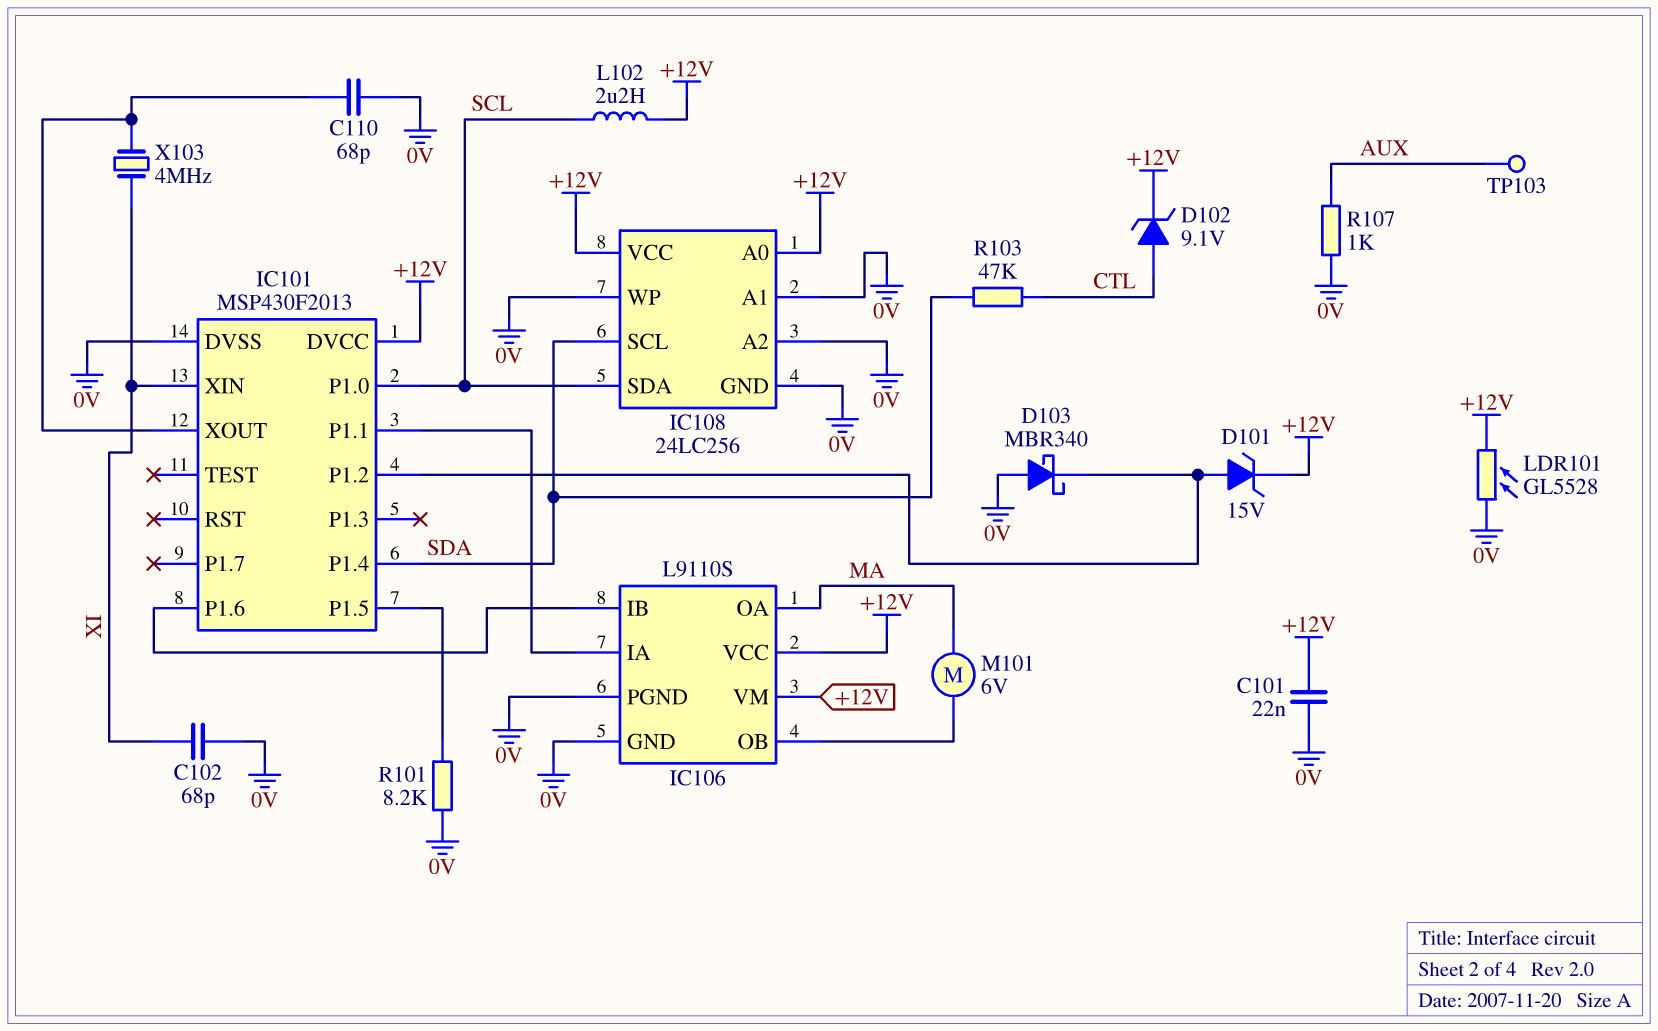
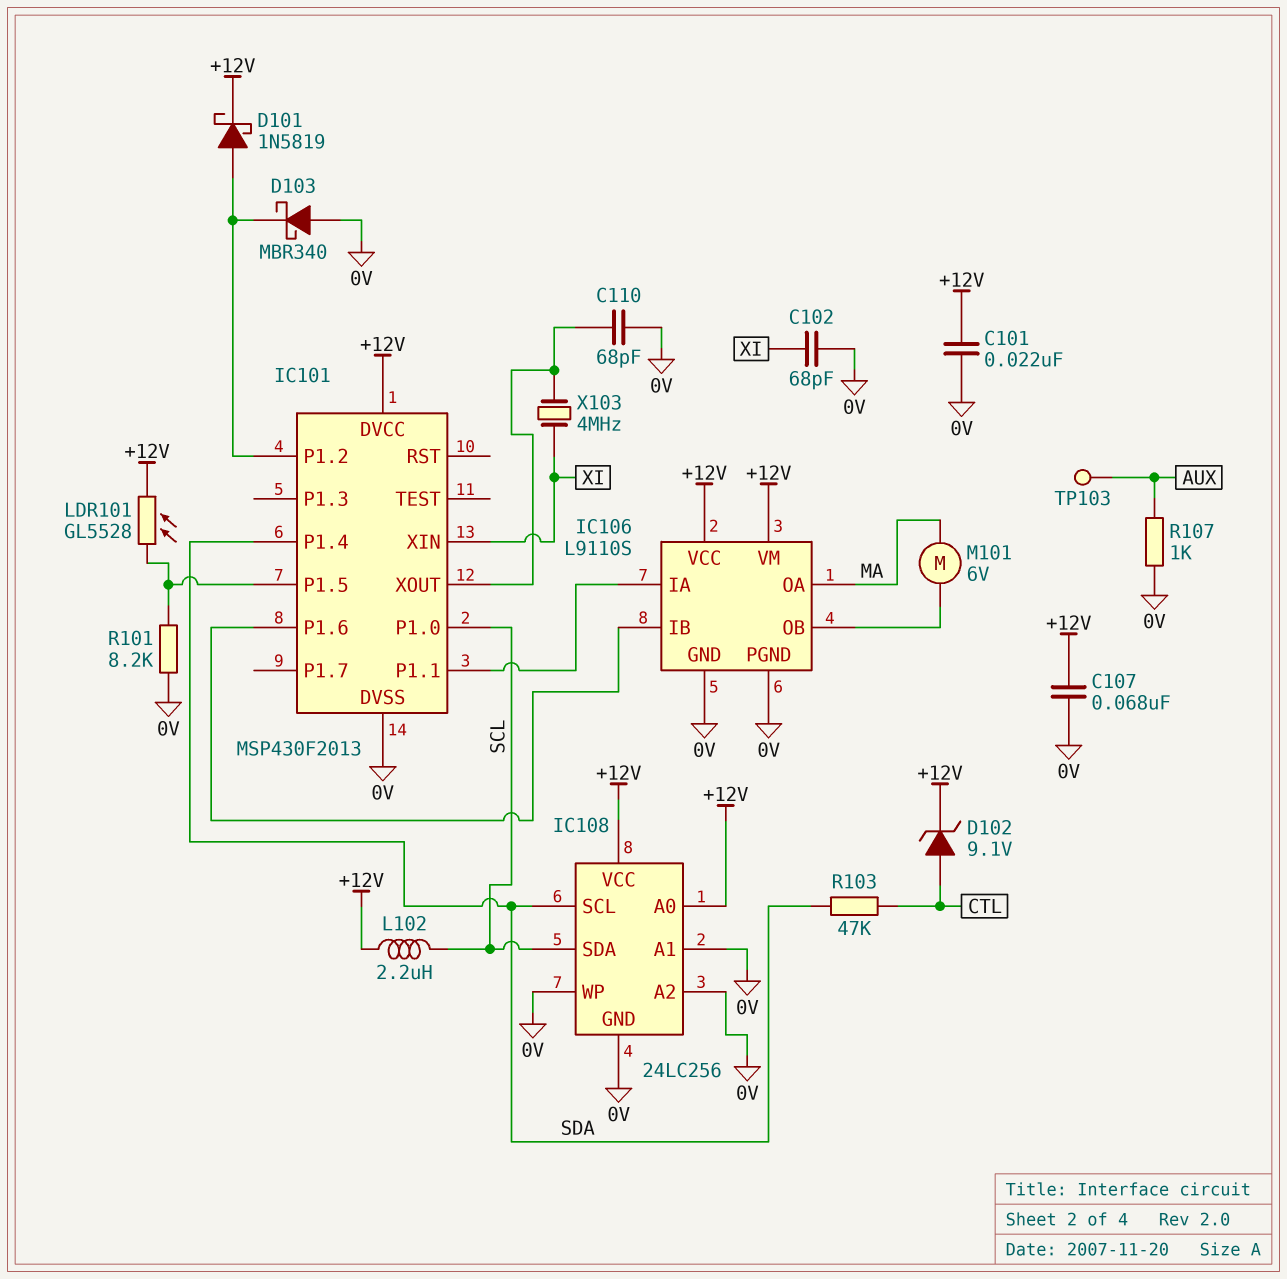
C107: none -> 68nF (+12V, 0V)
D101: zener 15V (A IC101/P1.2, K +12V) -> schottky 1N5819 (A IC101/P1.2, K +12V)
LDR101: GL5528 (+12V, 0V) -> GL5528 (+12V, IC101/P1.5)

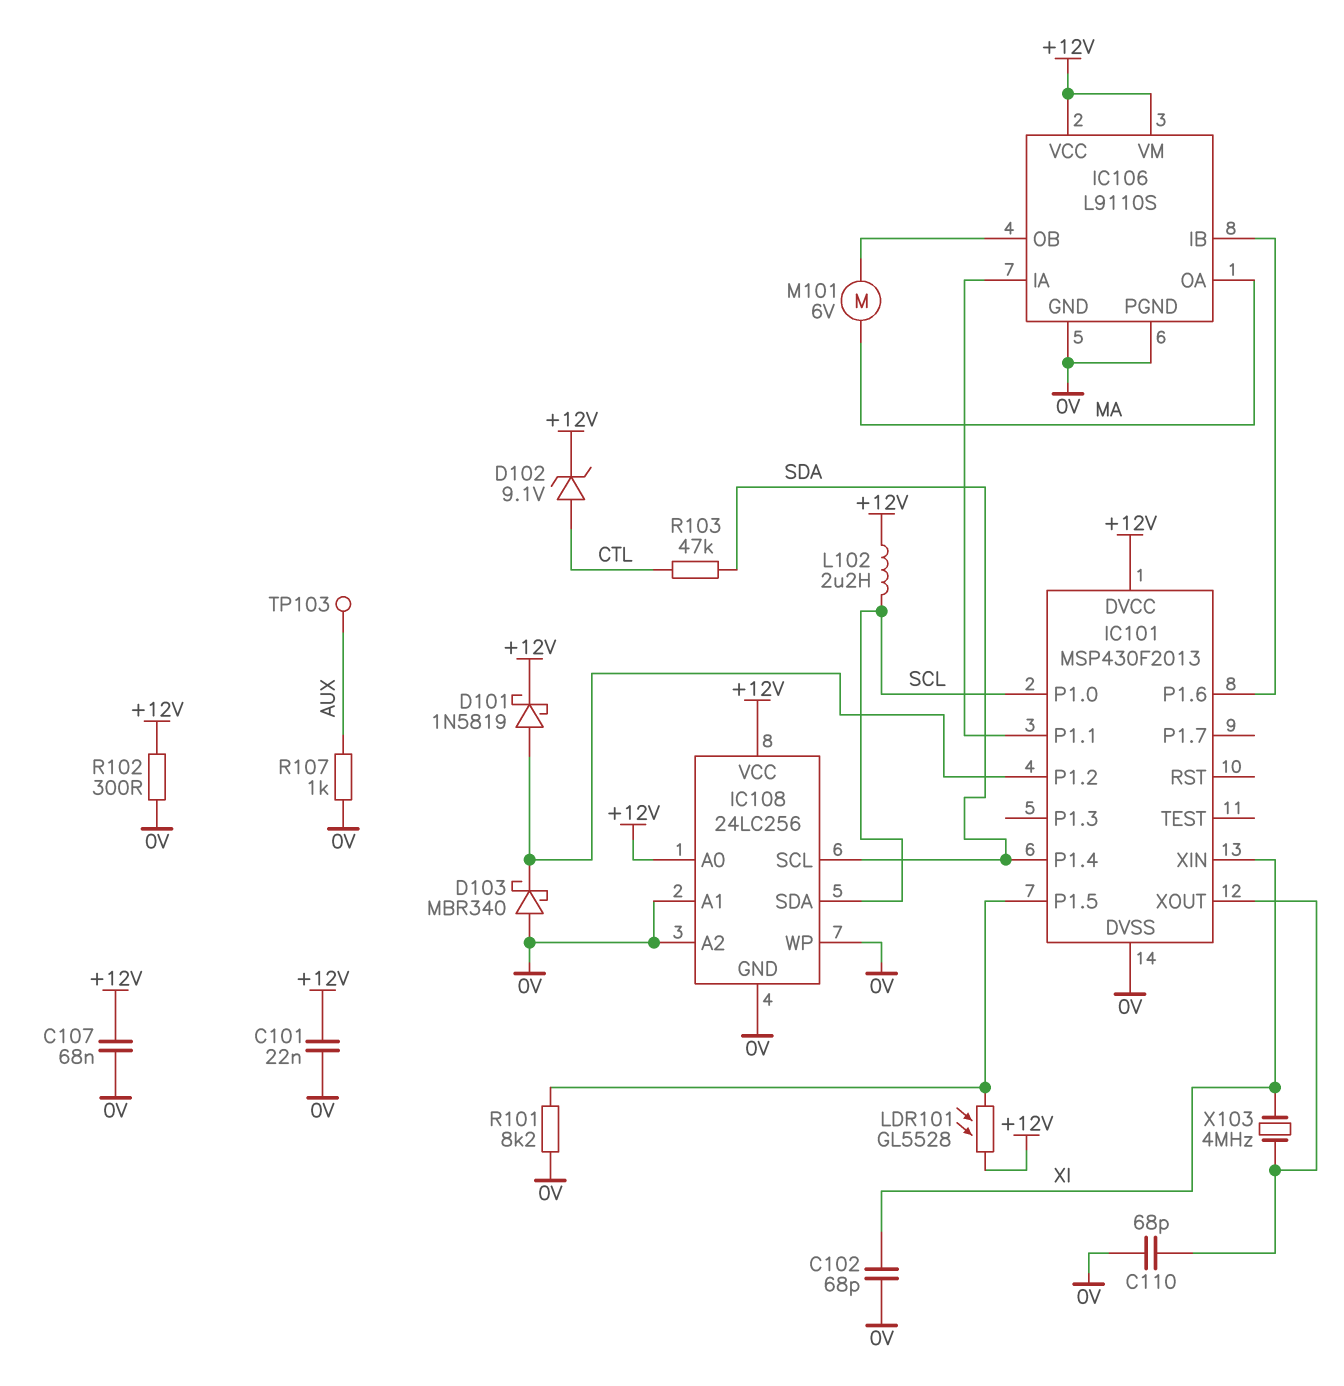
R102: none -> 300 (+12V, 0V)

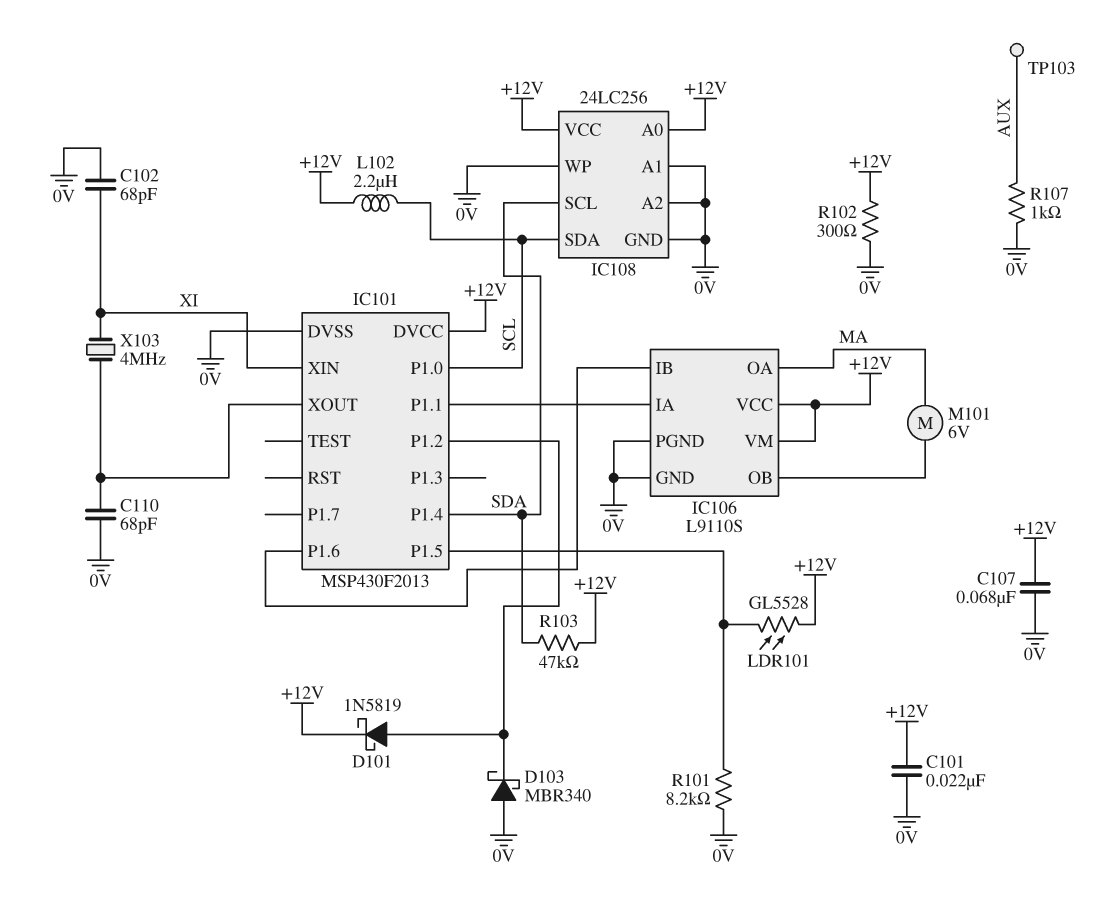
D102: zener 9.1V (A CTL, K +12V) -> none
R103: 47k (CTL, SDA) -> 47k (+12V, SDA)

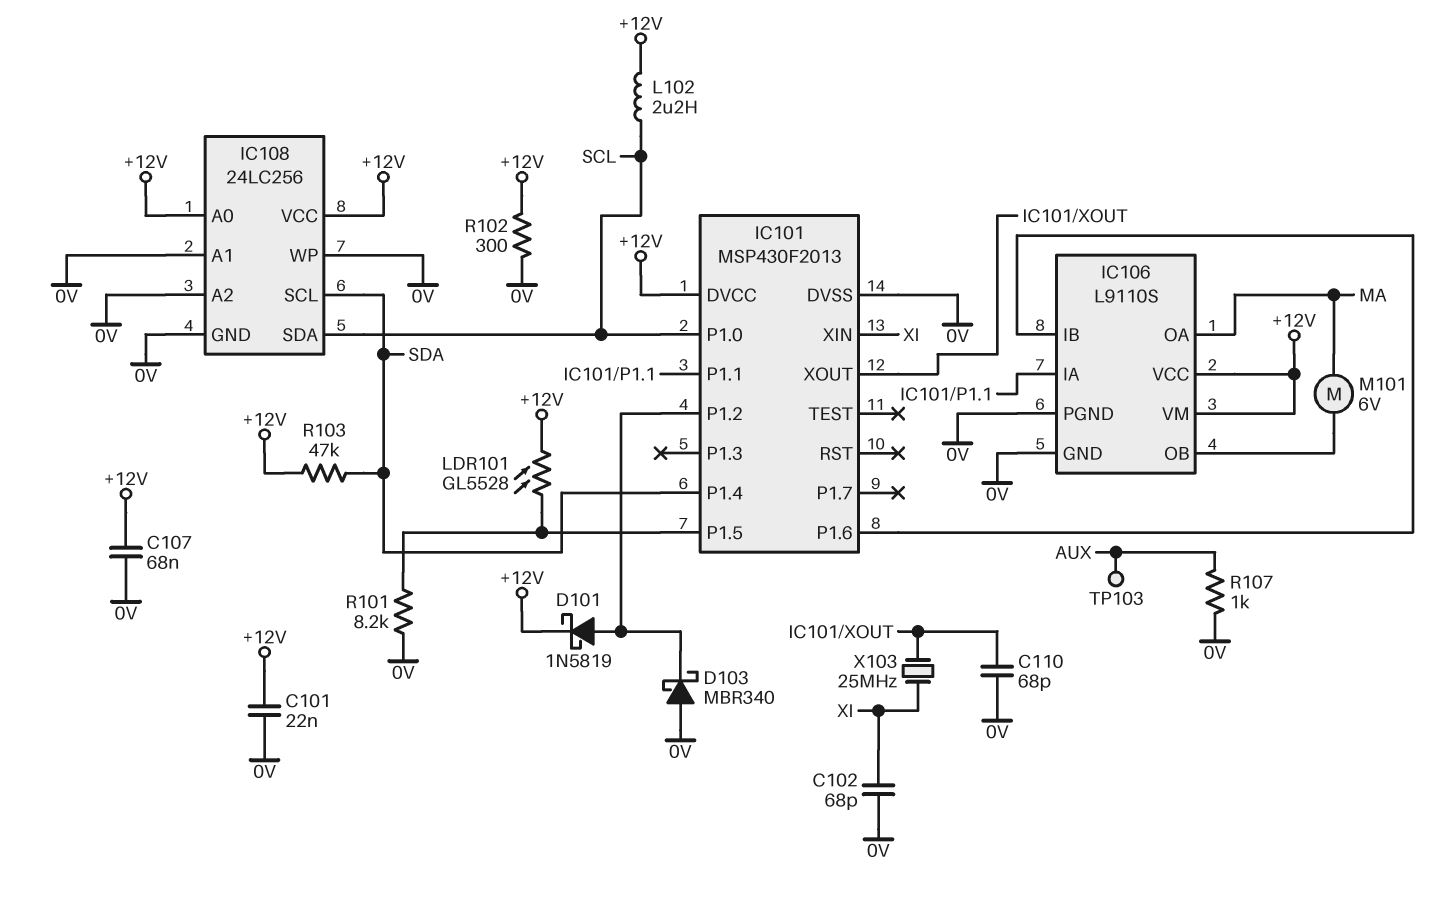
X103: 4MHz (IC101/XOUT, XI) -> 25MHz (IC101/XOUT, XI)

